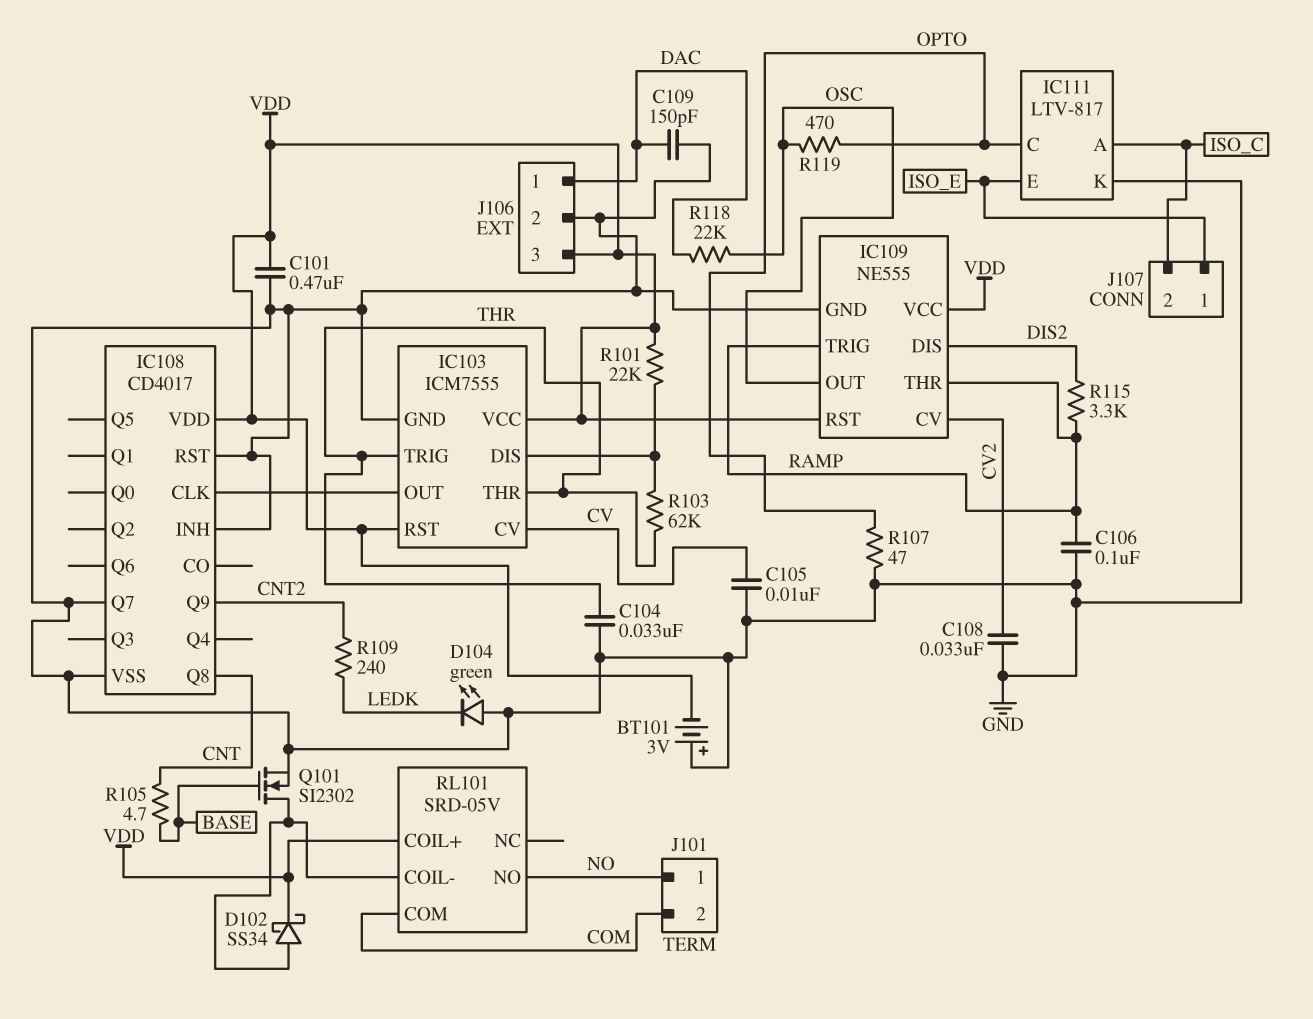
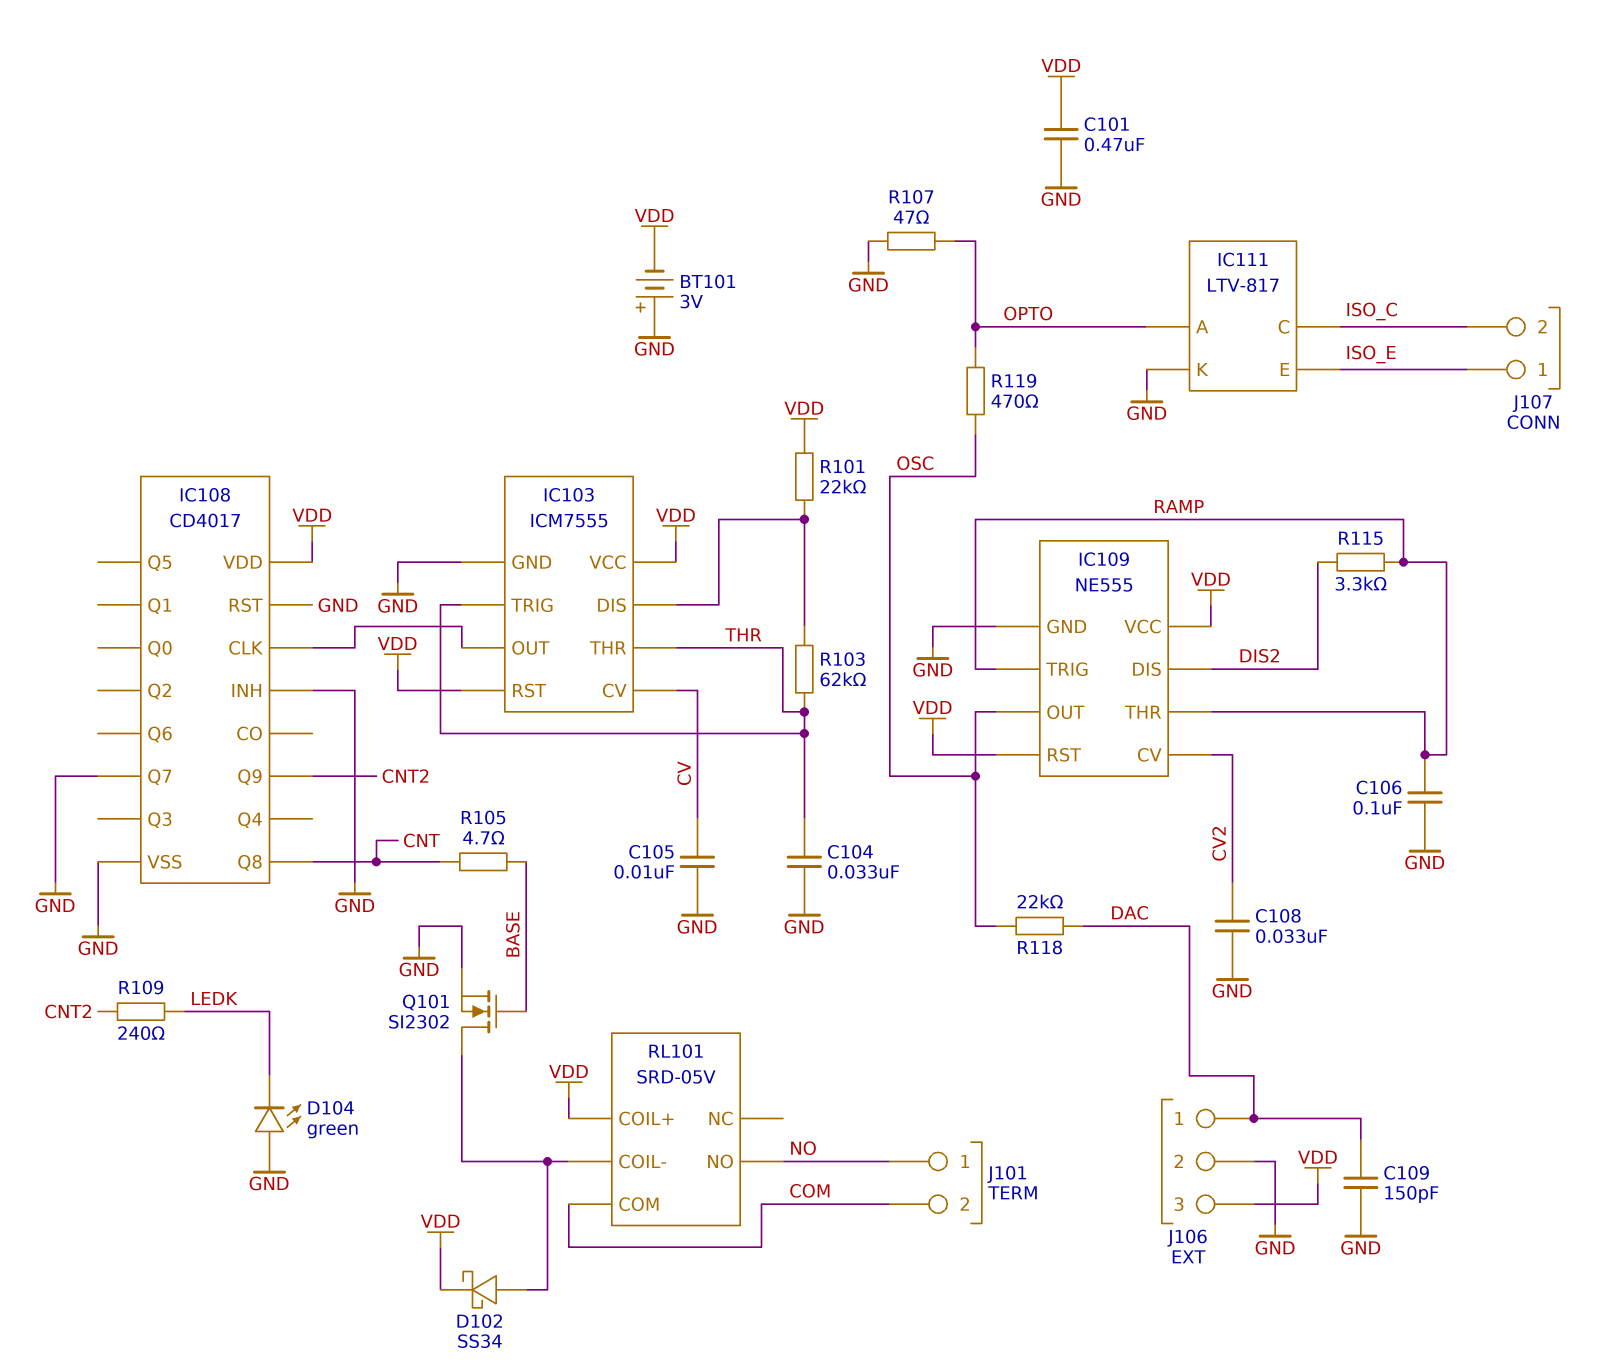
IC111 pin A: ISO_C -> OPTO
IC111 pin C: OPTO -> ISO_C

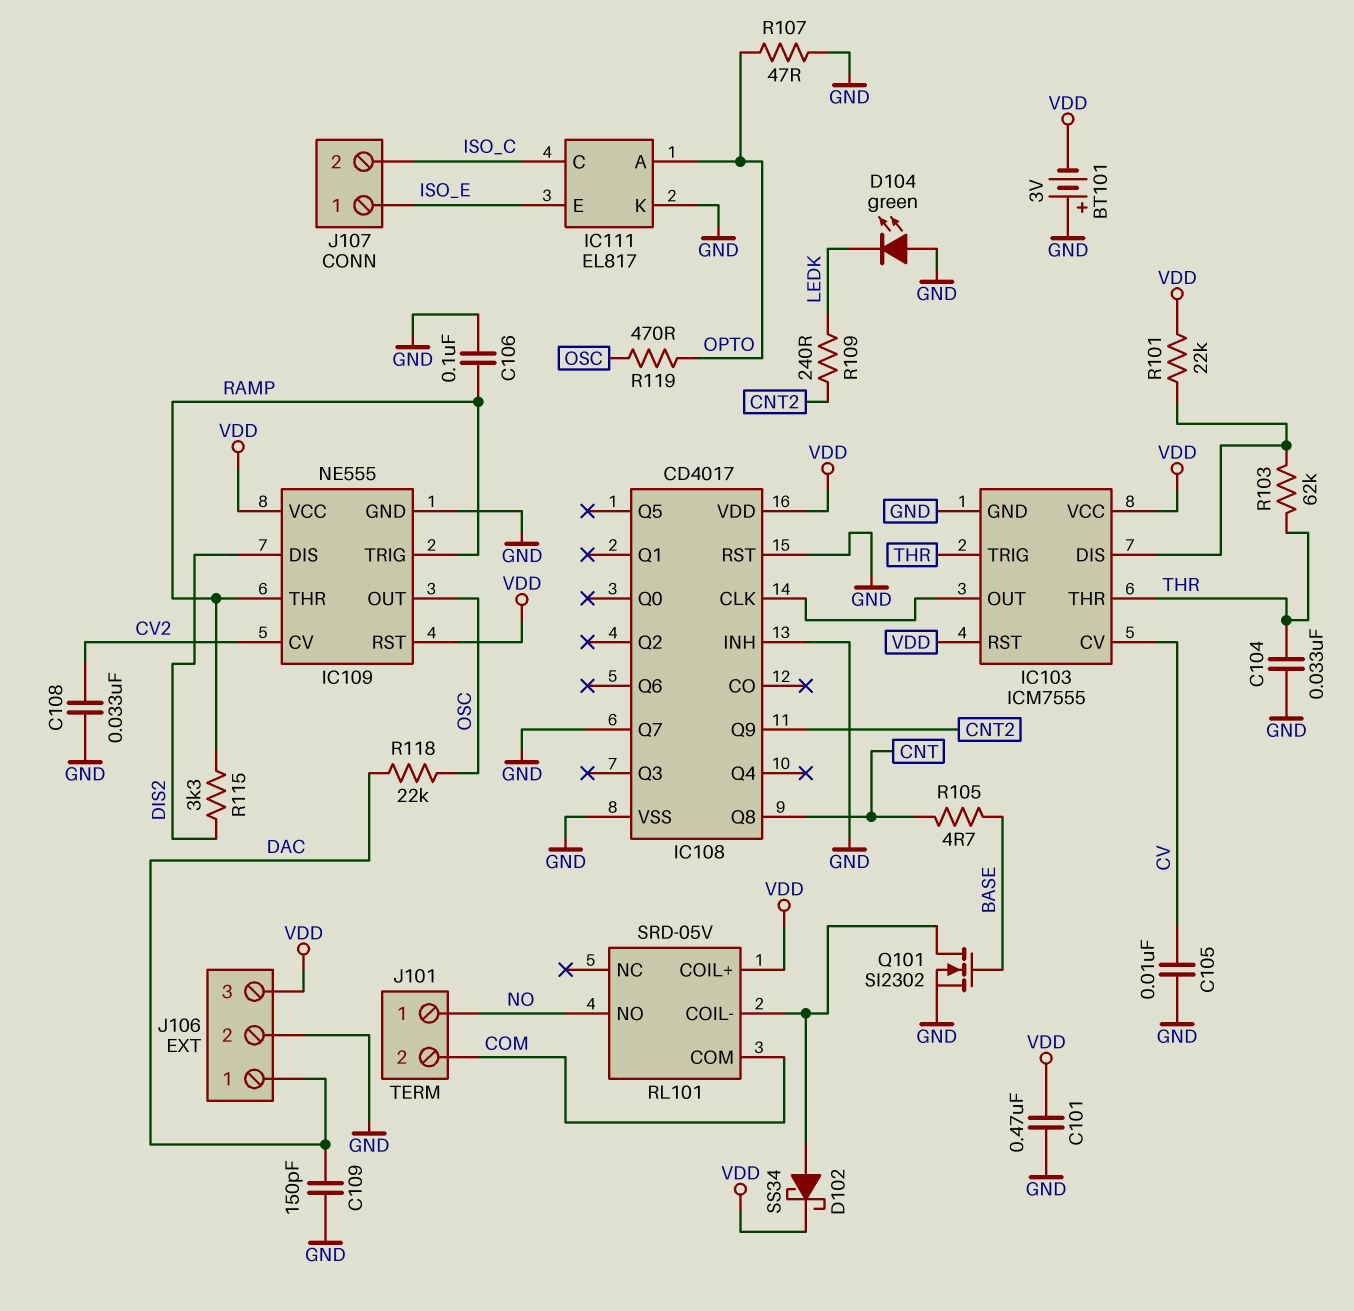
IC111: LTV-817 -> EL817

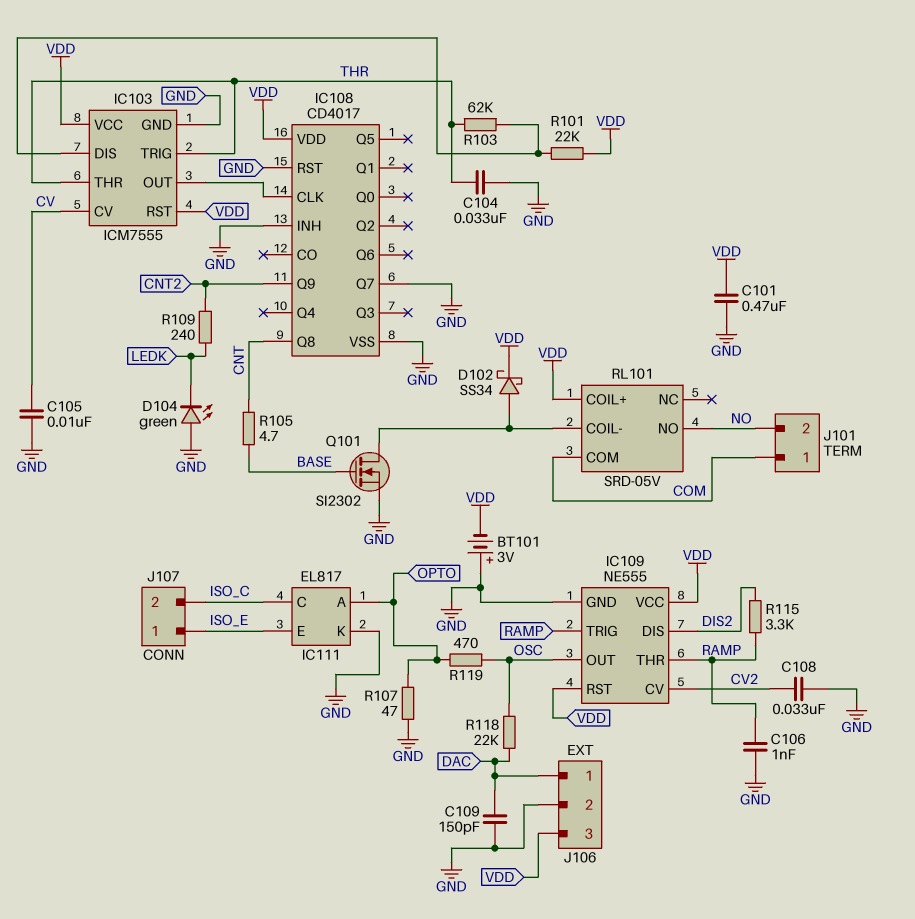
C106: 100nF (GND, RAMP) -> 1nF (GND, RAMP)
J101 pin 1: NO -> COM
J101 pin 2: COM -> NO

